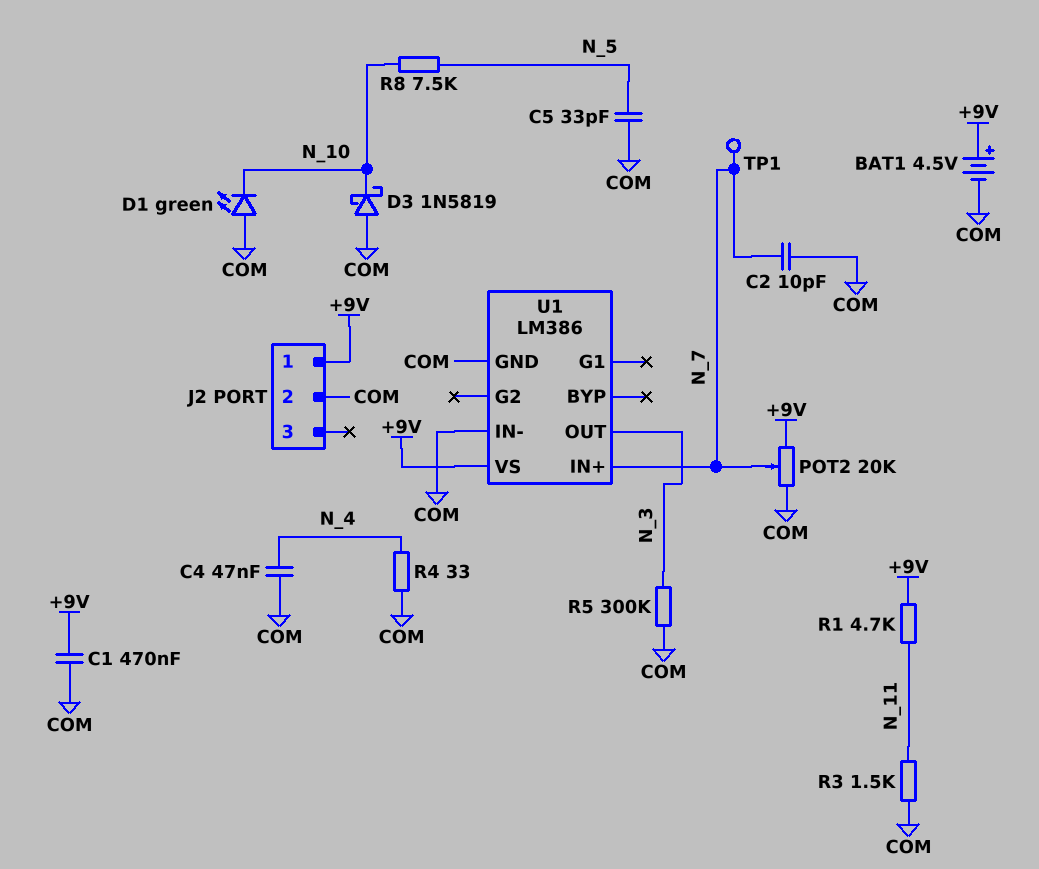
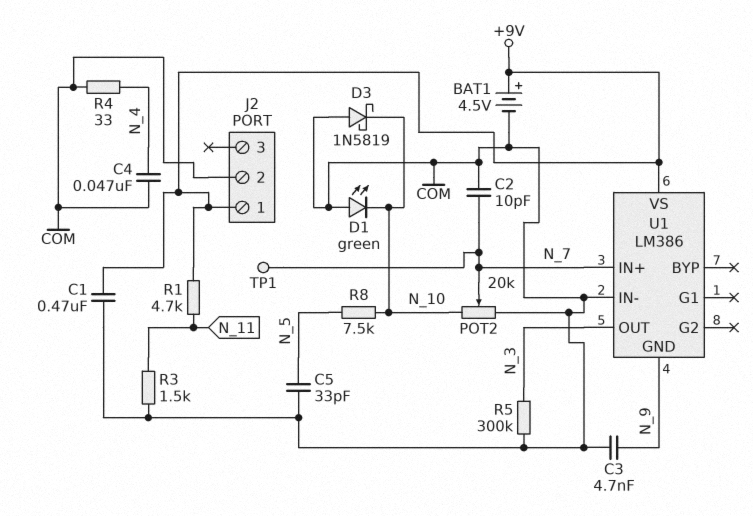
C3: none -> 4.7nF (COM, N_9)
POT2: 20k (+9V, COM, wiper N_7) -> 20k (COM, N_10, wiper N_7)
U1 pin GND: COM -> N_9

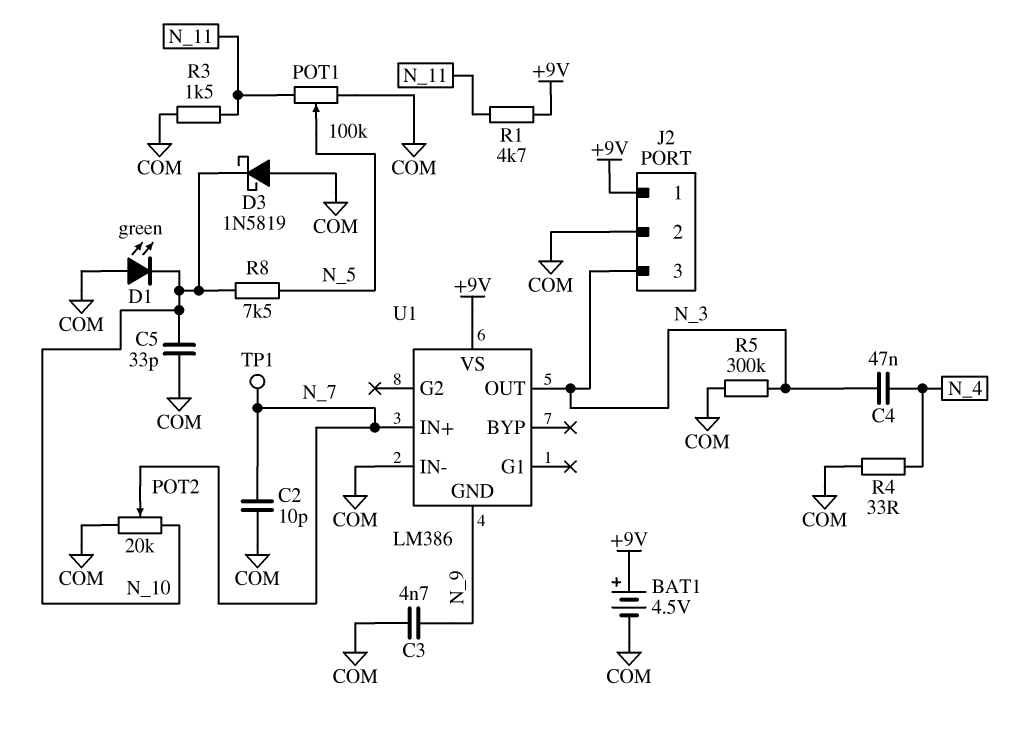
C1: 470nF (+9V, COM) -> none
C4: 47nF (COM, N_4) -> 47nF (N_3, N_4)
C5: 33pF (COM, N_5) -> 33pF (COM, N_10)
J2 pin 3: none -> N_3
POT1: none -> 100k (COM, N_11, wiper N_5)

